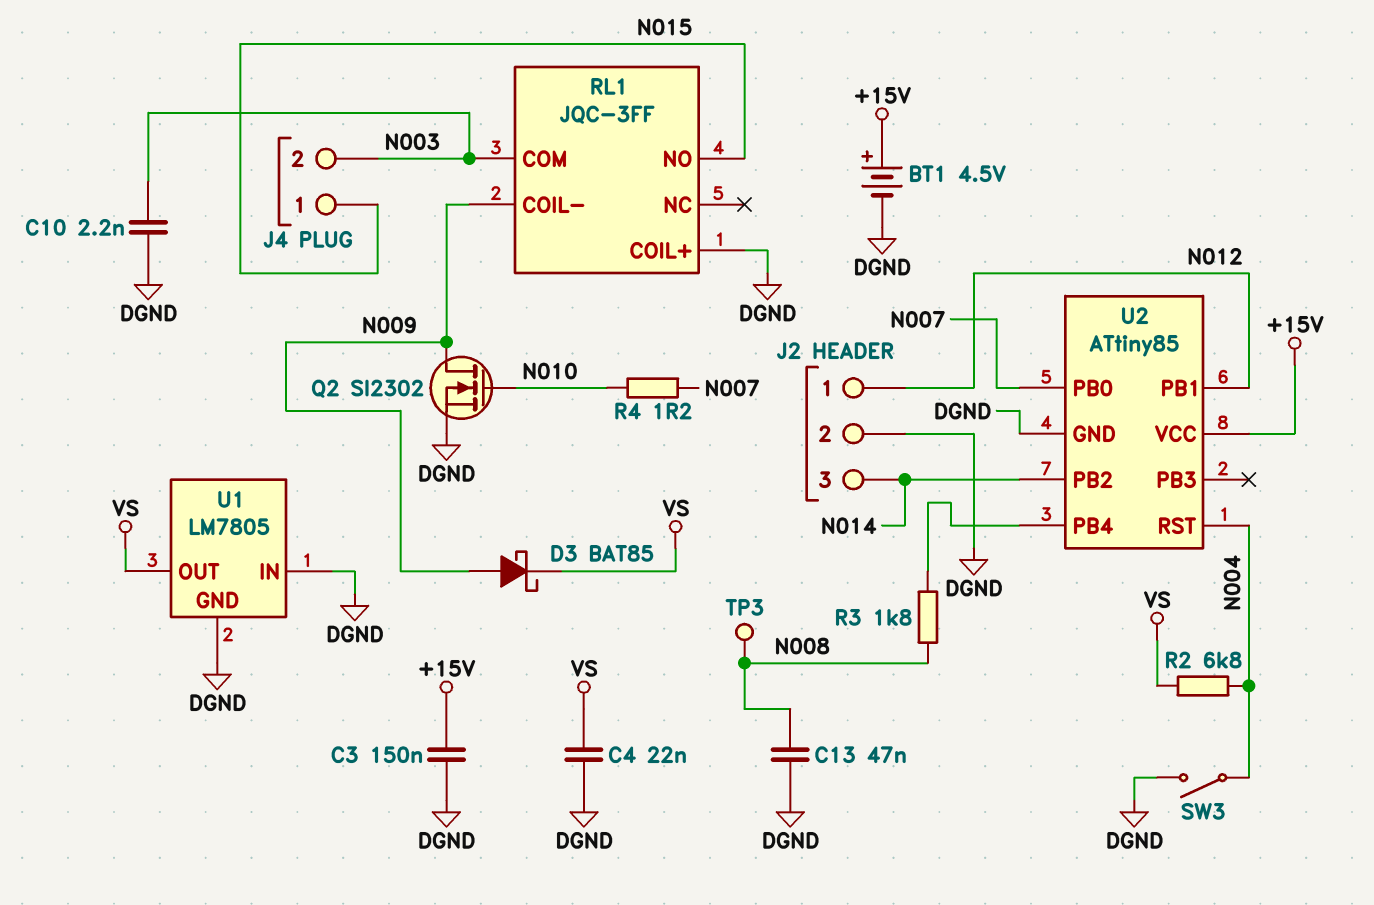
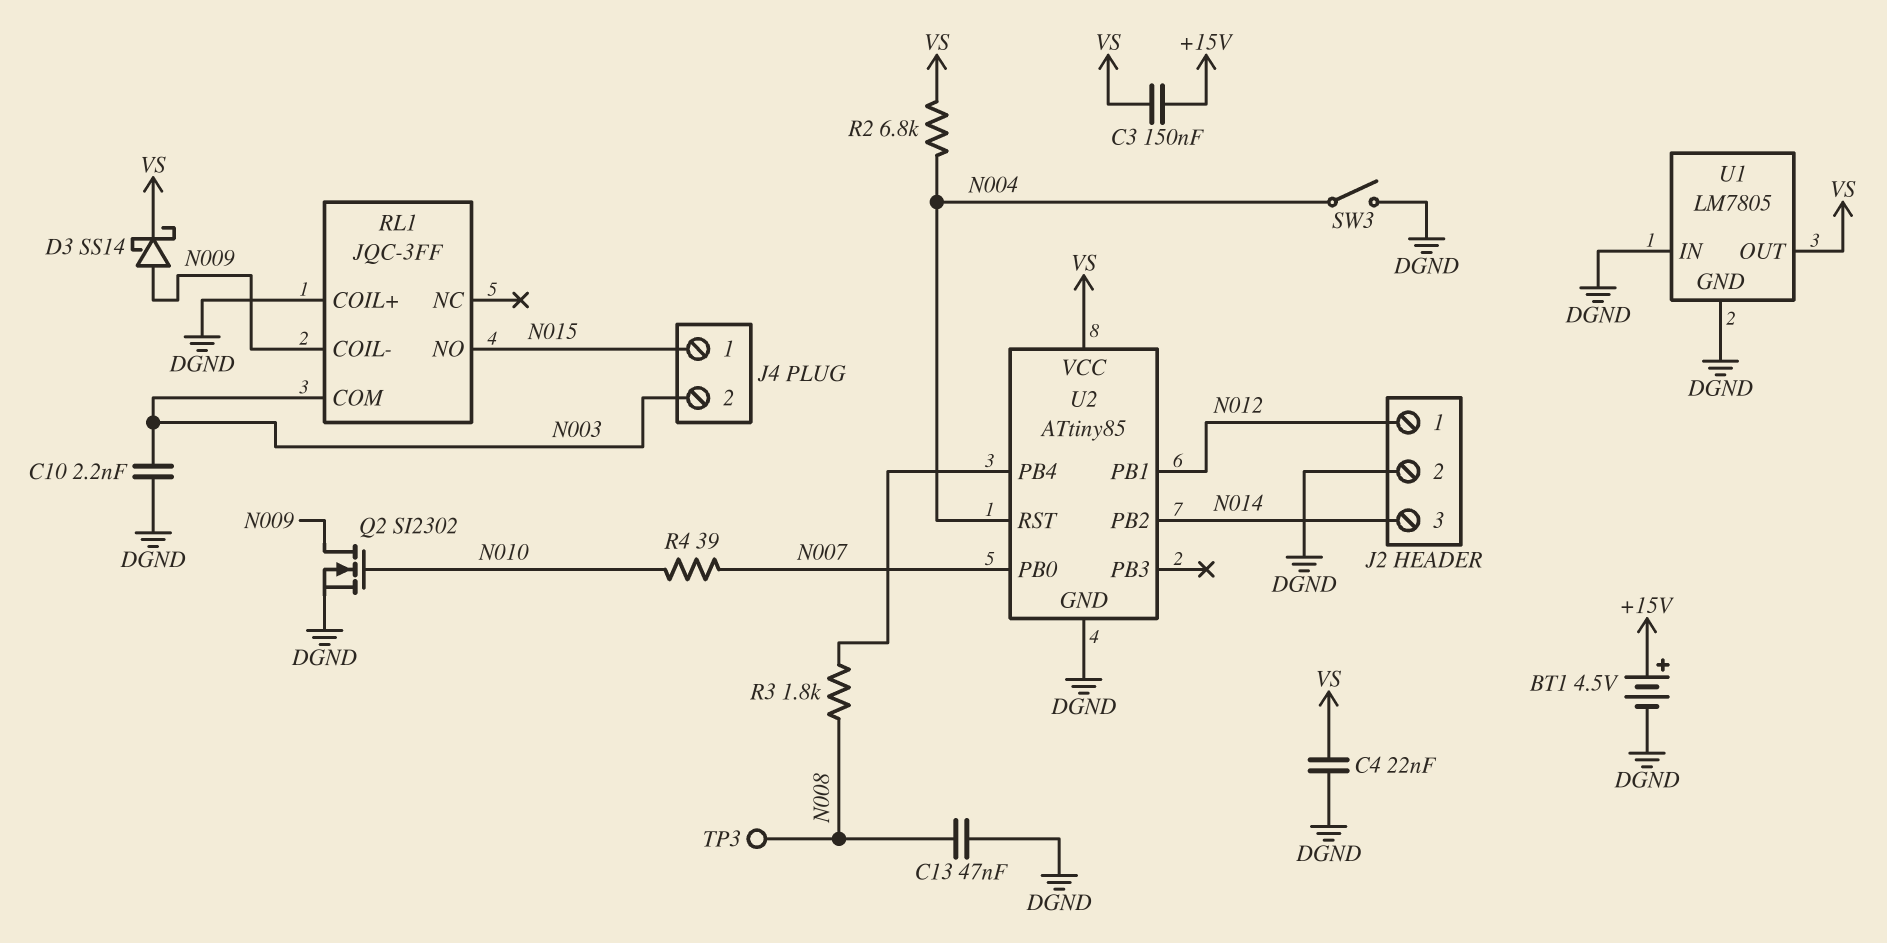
C3: 150nF (+15V, DGND) -> 150nF (+15V, VS)
D3: schottky BAT85 (A N009, K VS) -> schottky SS14 (A N009, K VS)
R4: 1.2 (N007, N010) -> 39 (N007, N010)
U2 pin VCC: +15V -> VS

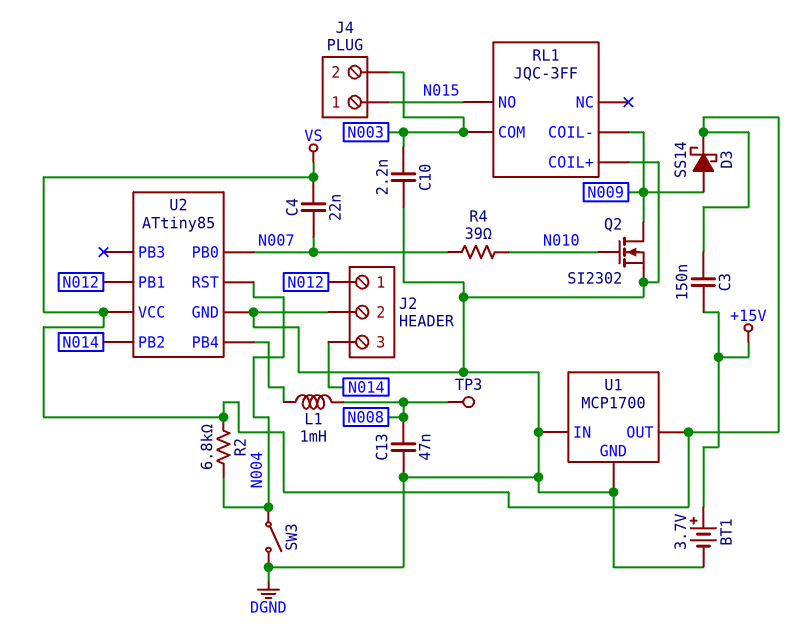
BT1: 4.5V (plus +15V, minus DGND) -> 3.7V (plus +15V, minus DGND)
C4: 22nF (DGND, VS) -> 22nF (N007, VS)
L1: none -> 1mH (N008, U2/PB4)
R3: 1.8k (N008, U2/PB4) -> none
U1: LM7805 -> MCP1700

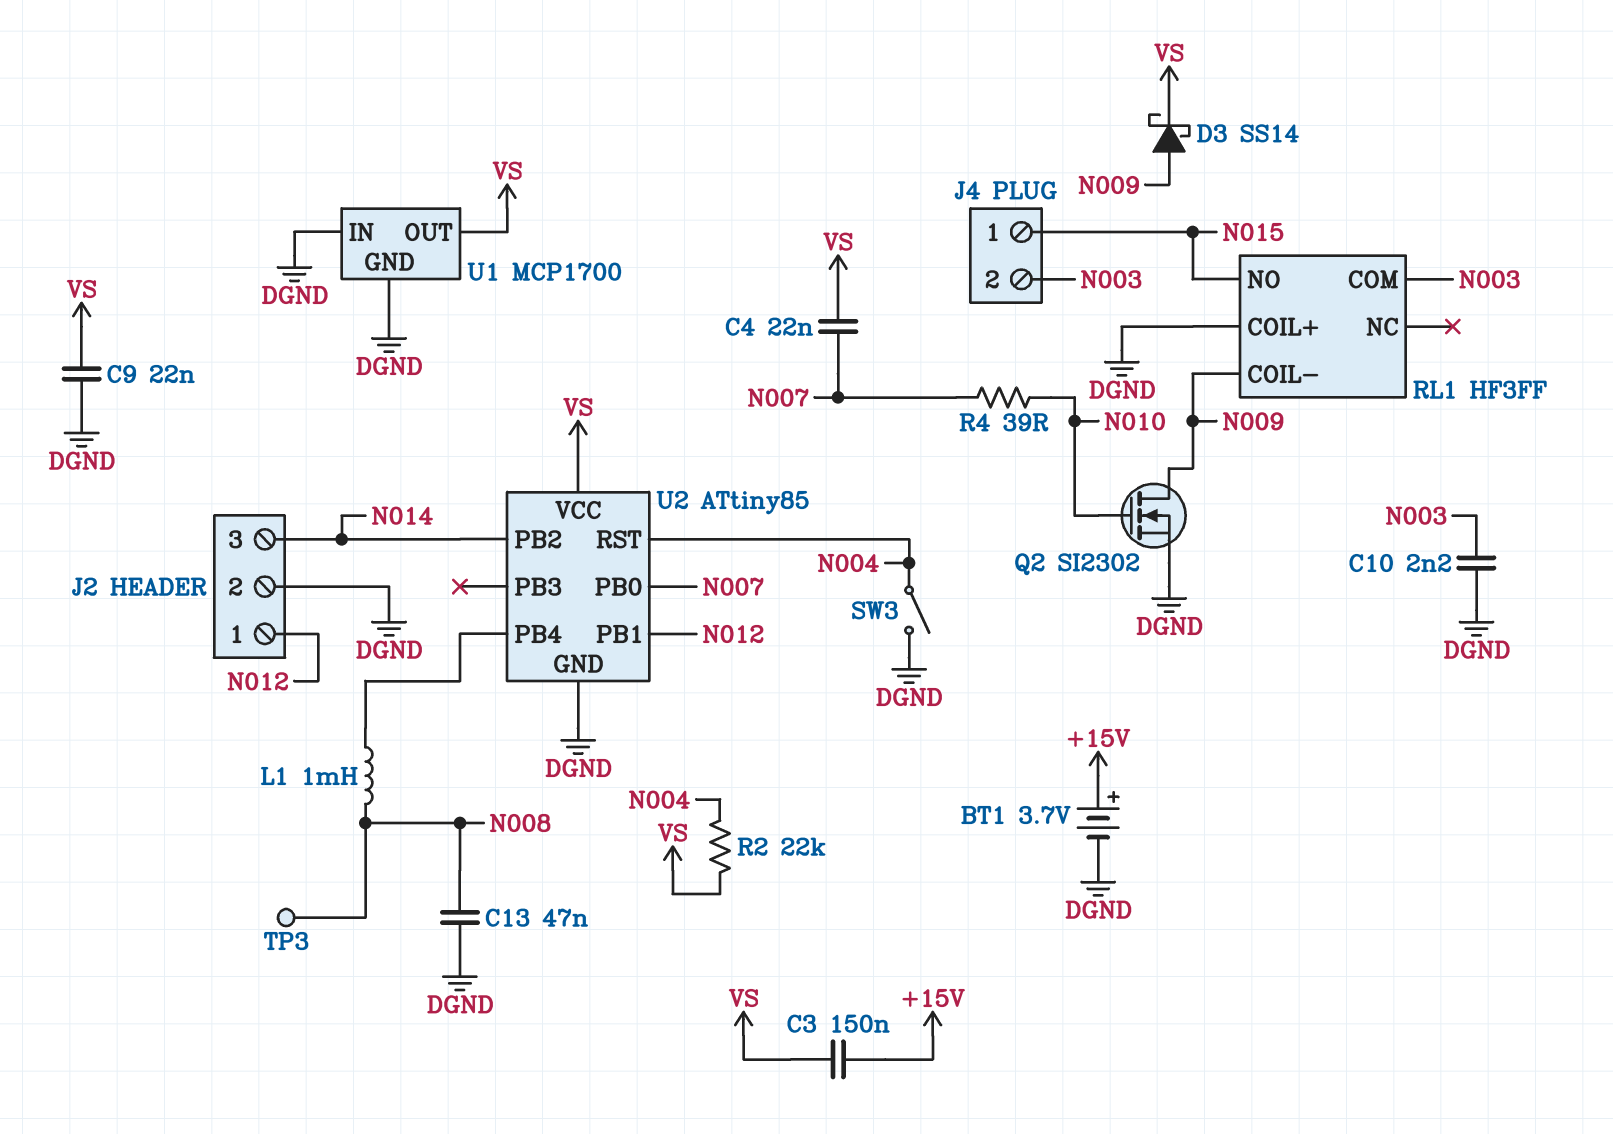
C9: none -> 22nF (DGND, VS)
R2: 6.8k (N004, VS) -> 22k (N004, VS)
RL1: JQC-3FF -> HF3FF

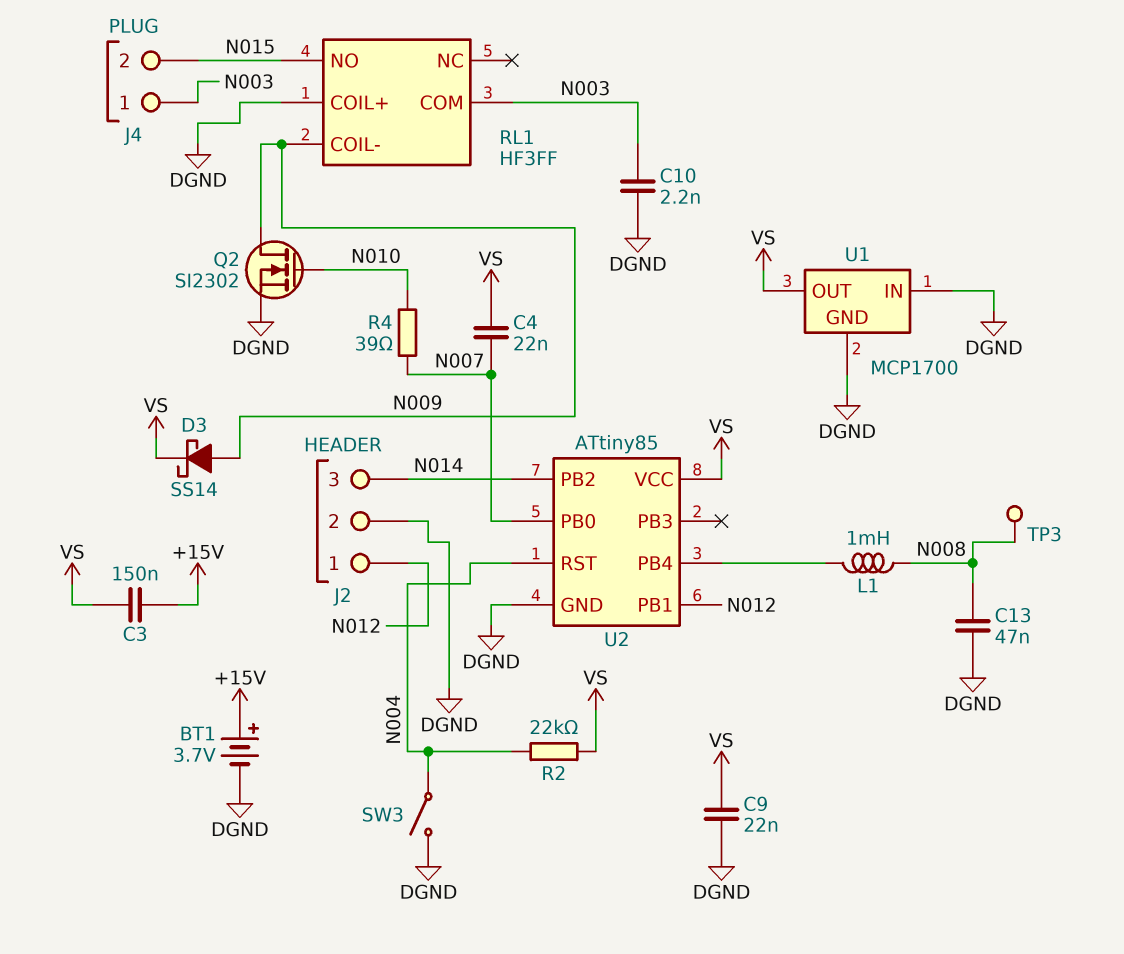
J4 pin 1: N015 -> N003
J4 pin 2: N003 -> N015

